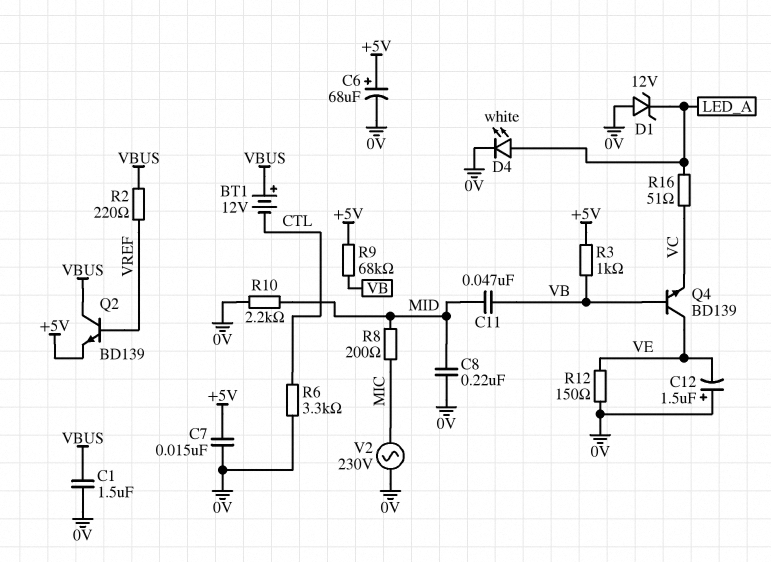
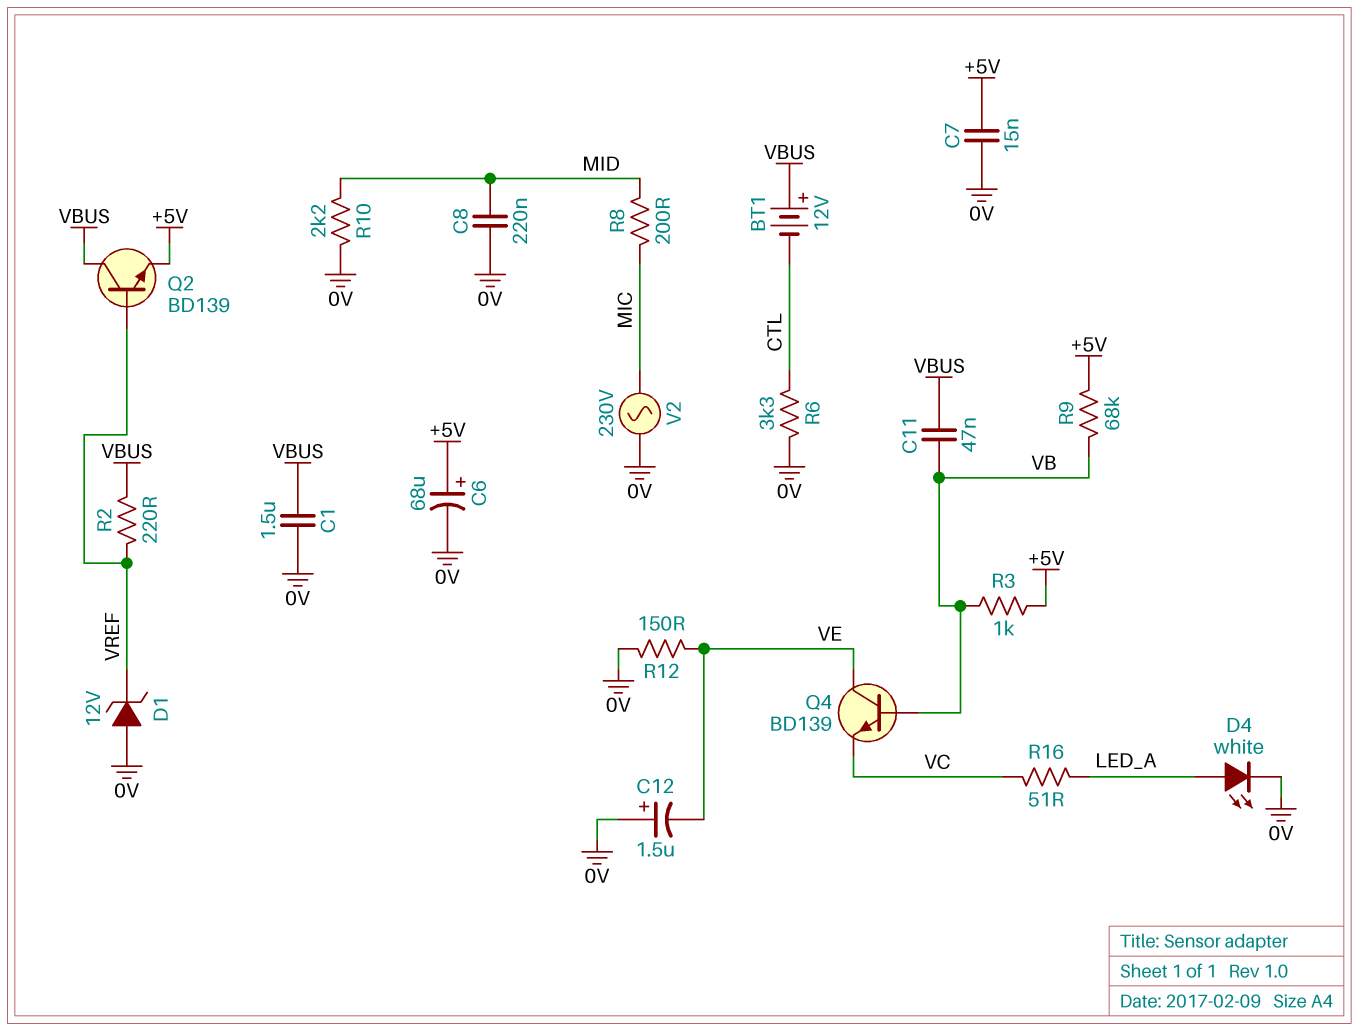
C11: 47nF (MID, VB) -> 47nF (VB, VBUS)
D1: zener 12V (A 0V, K LED_A) -> zener 12V (A 0V, K VREF)

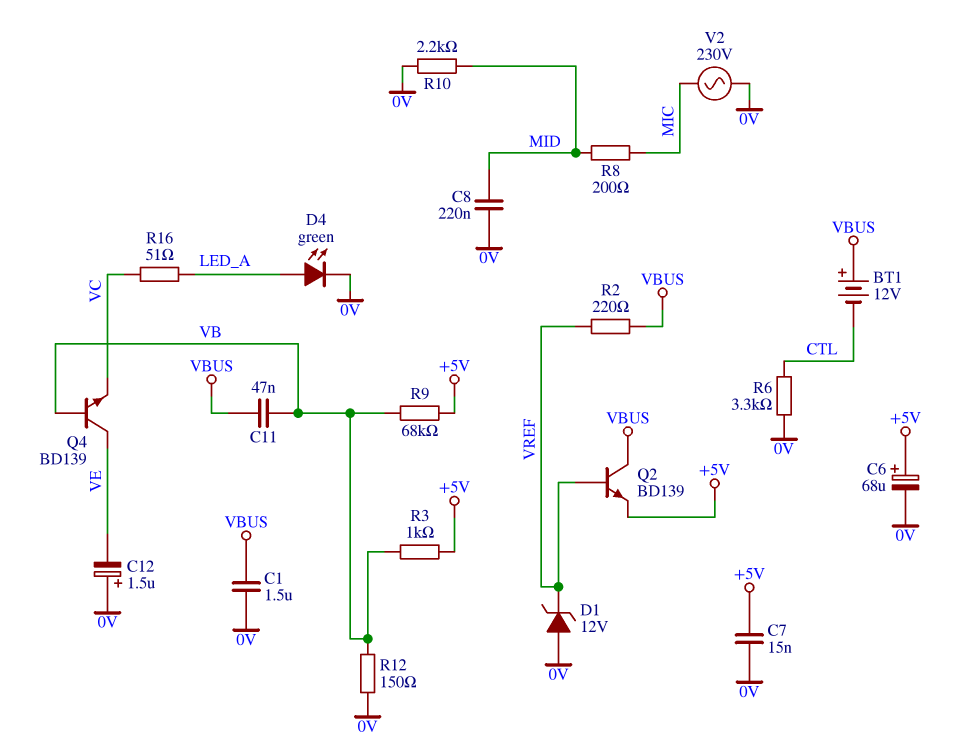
D4: LED white (A LED_A, K 0V) -> LED green (A LED_A, K 0V)
R12: 150 (0V, VE) -> 150 (0V, VB)

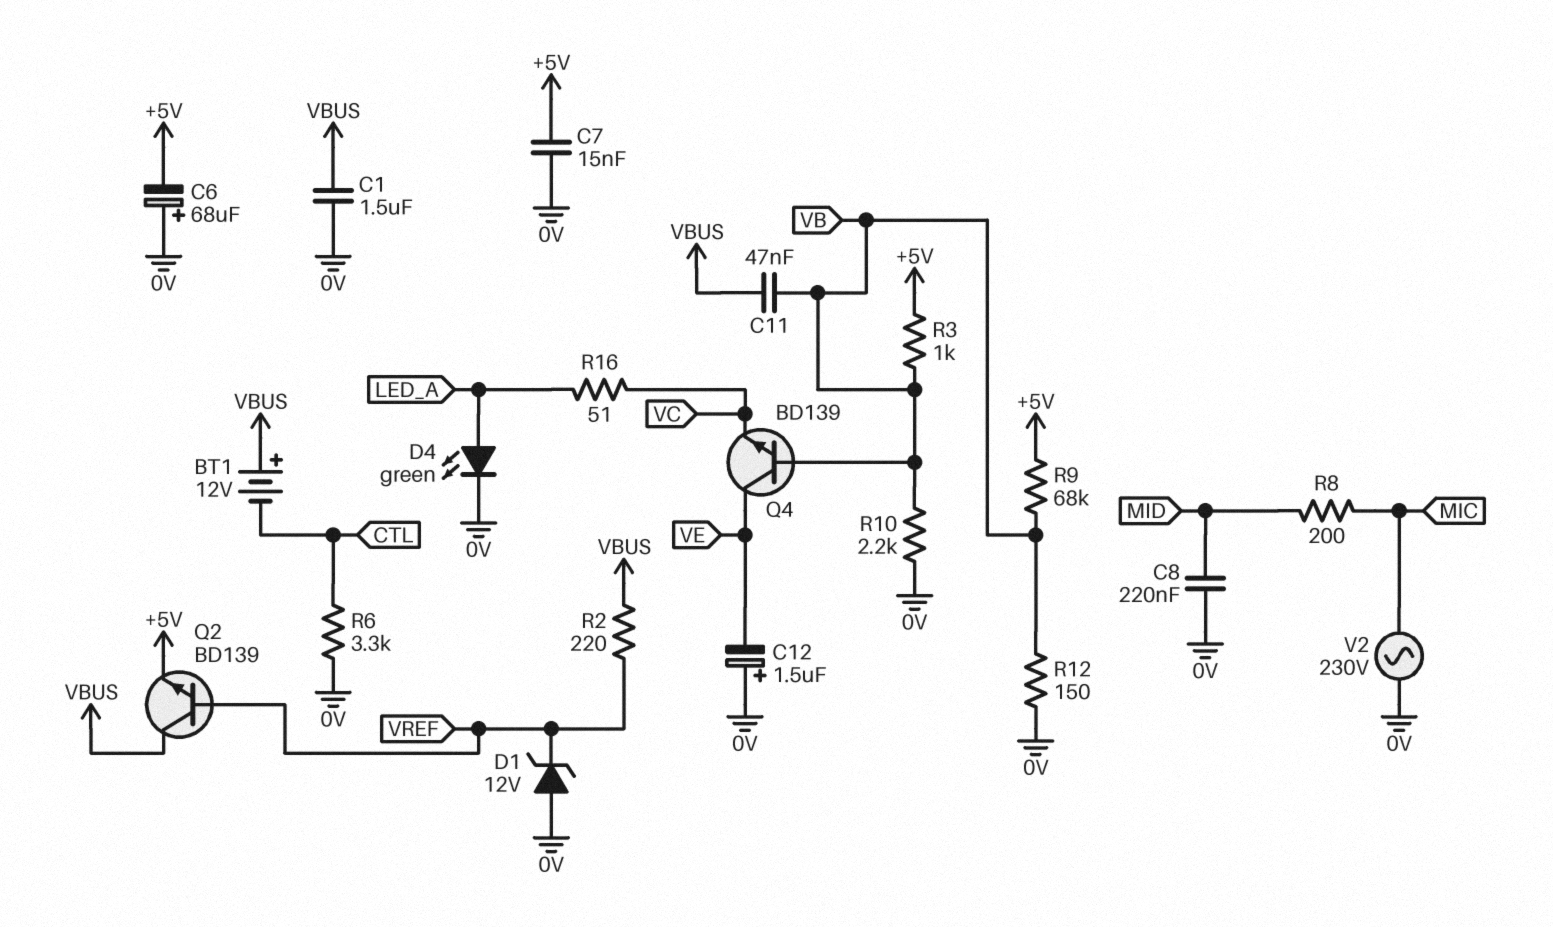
C6: 68uF (plus +5V, minus 0V) -> 68uF (plus 0V, minus +5V)
R10: 2.2k (0V, MID) -> 2.2k (0V, VB)

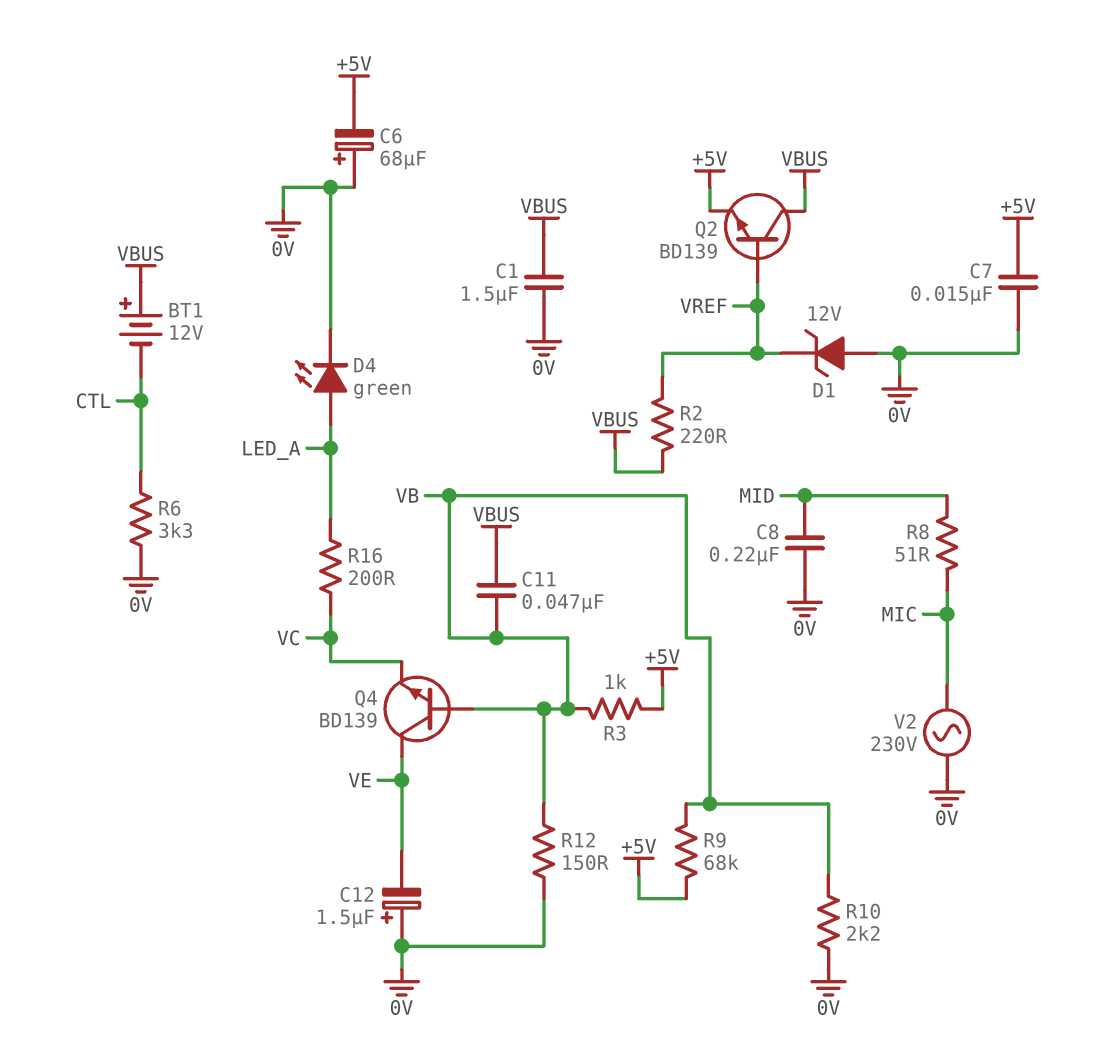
R8: 200 (MIC, MID) -> 51 (MIC, MID)
R16: 51 (LED_A, VC) -> 200 (LED_A, VC)

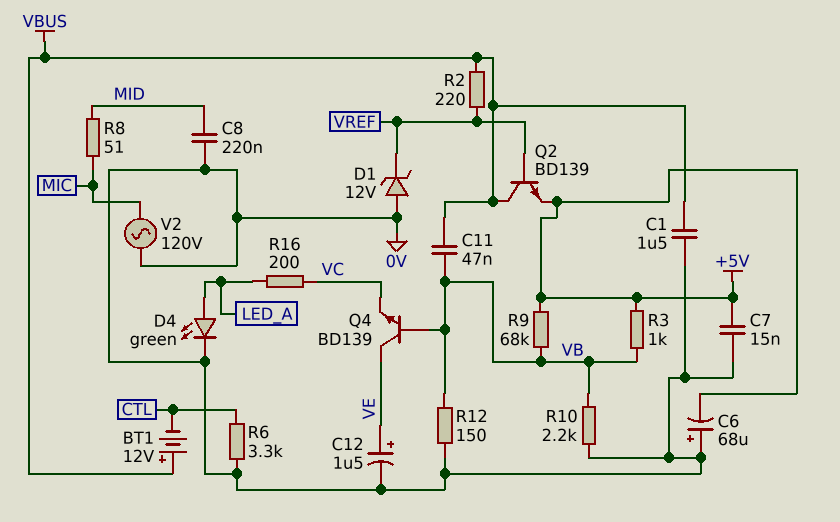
C12: 1.5uF (plus 0V, minus VE) -> 1.5uF (plus VE, minus 0V)
V2: AC 230V (0V, MIC) -> AC 120V (0V, MIC)

